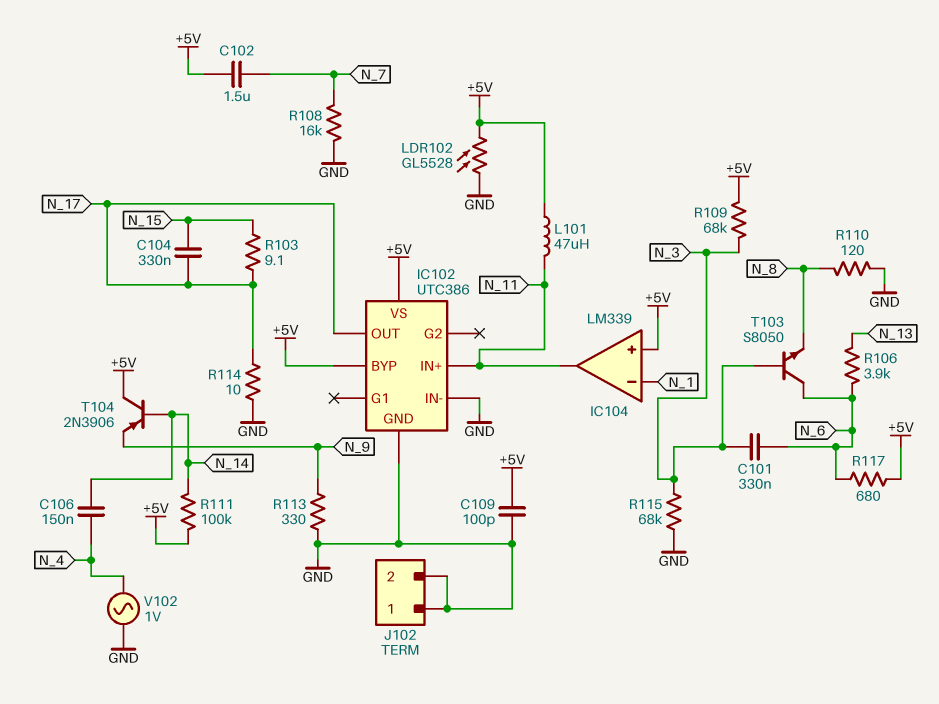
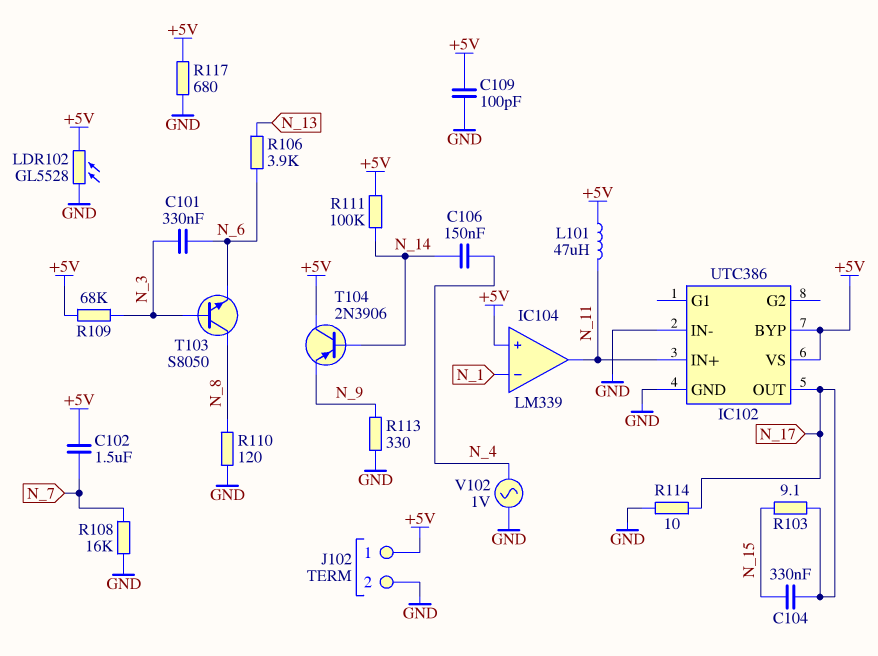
J102 pin 1: GND -> +5V
R115: 68k (GND, N_3) -> none
R117: 680 (+5V, N_6) -> 680 (+5V, GND)
T103: NPN S8050 (B N_3, C N_6, E N_8) -> NPN S8050 (B N_3, C N_8, E N_6)

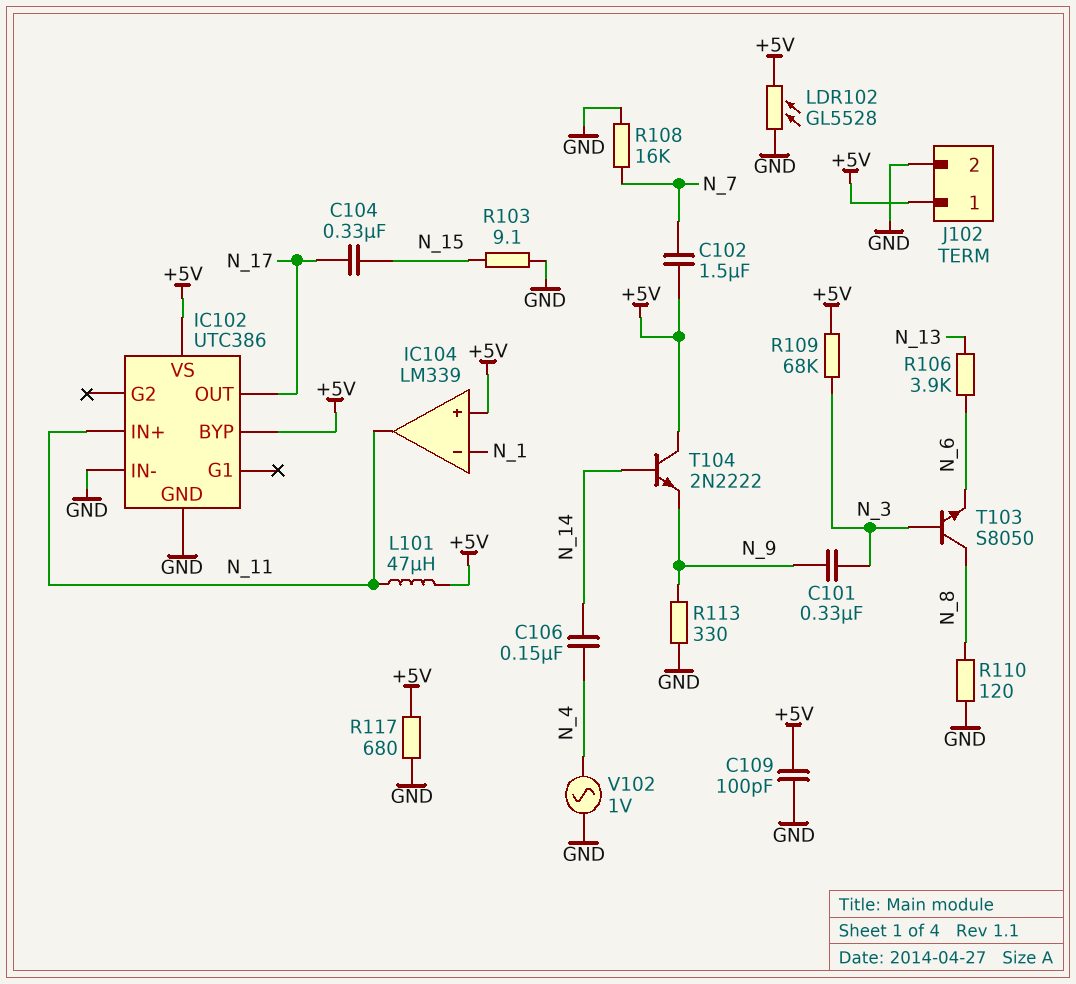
C101: 330nF (N_3, N_6) -> 330nF (N_3, N_9)
R103: 9.1 (N_15, N_17) -> 9.1 (GND, N_15)
R111: 100k (+5V, N_14) -> none
R114: 10 (GND, N_17) -> none
T104: PNP 2N3906 (B N_14, C +5V, E N_9) -> NPN 2N2222 (B N_14, C +5V, E N_9)

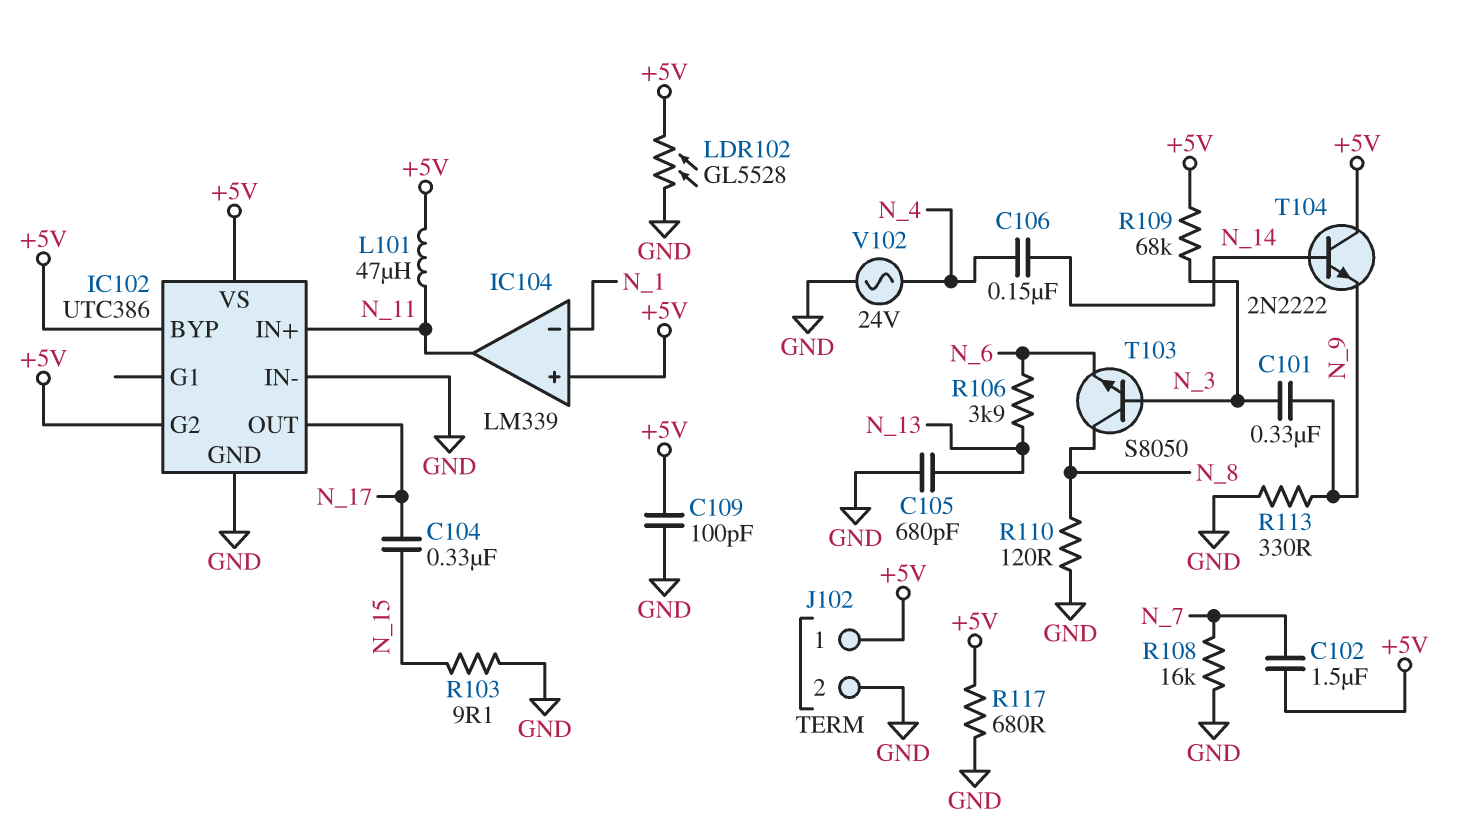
C105: none -> 680pF (GND, N_13)
IC102 pin G2: none -> +5V
V102: AC 1V (GND, N_4) -> AC 24V (GND, N_4)

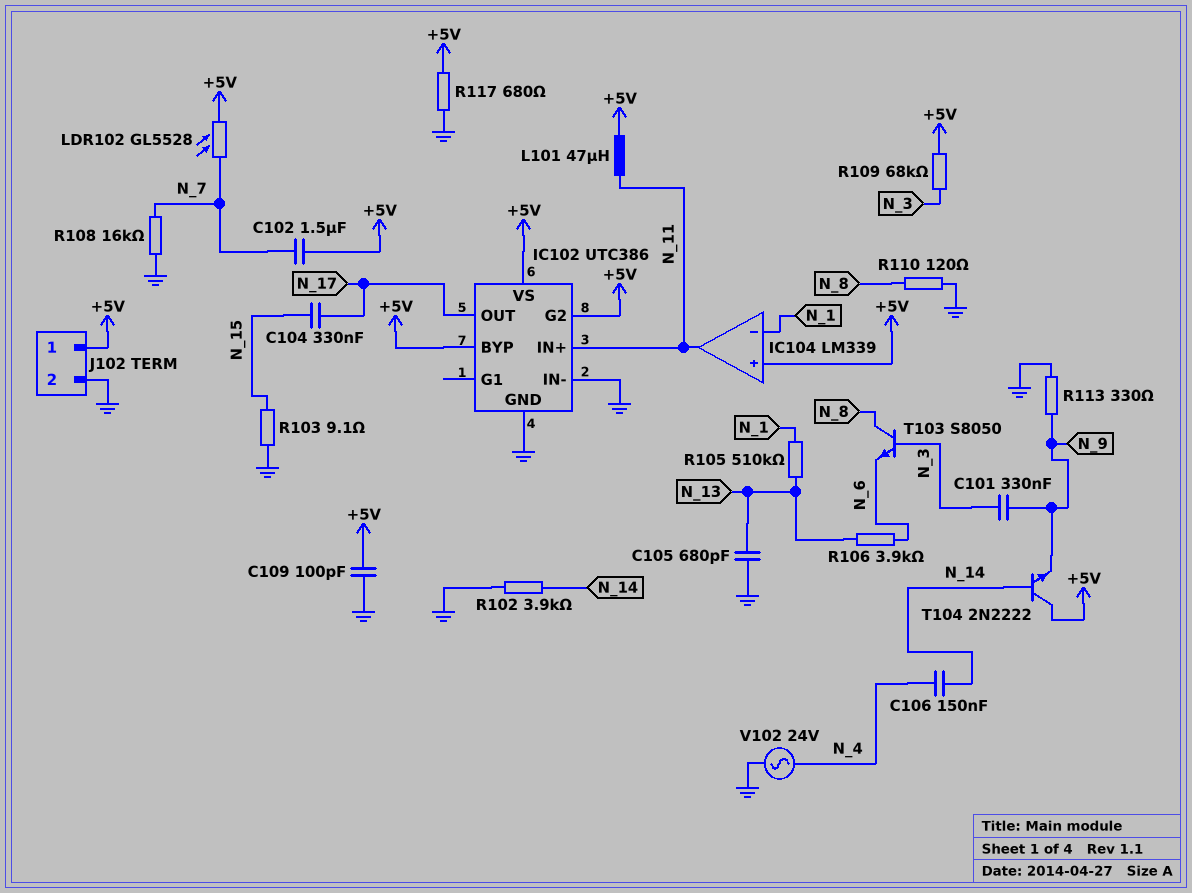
LDR102: GL5528 (+5V, GND) -> GL5528 (+5V, N_7)
R102: none -> 3.9k (GND, N_14)
R105: none -> 510k (N_1, N_13)

